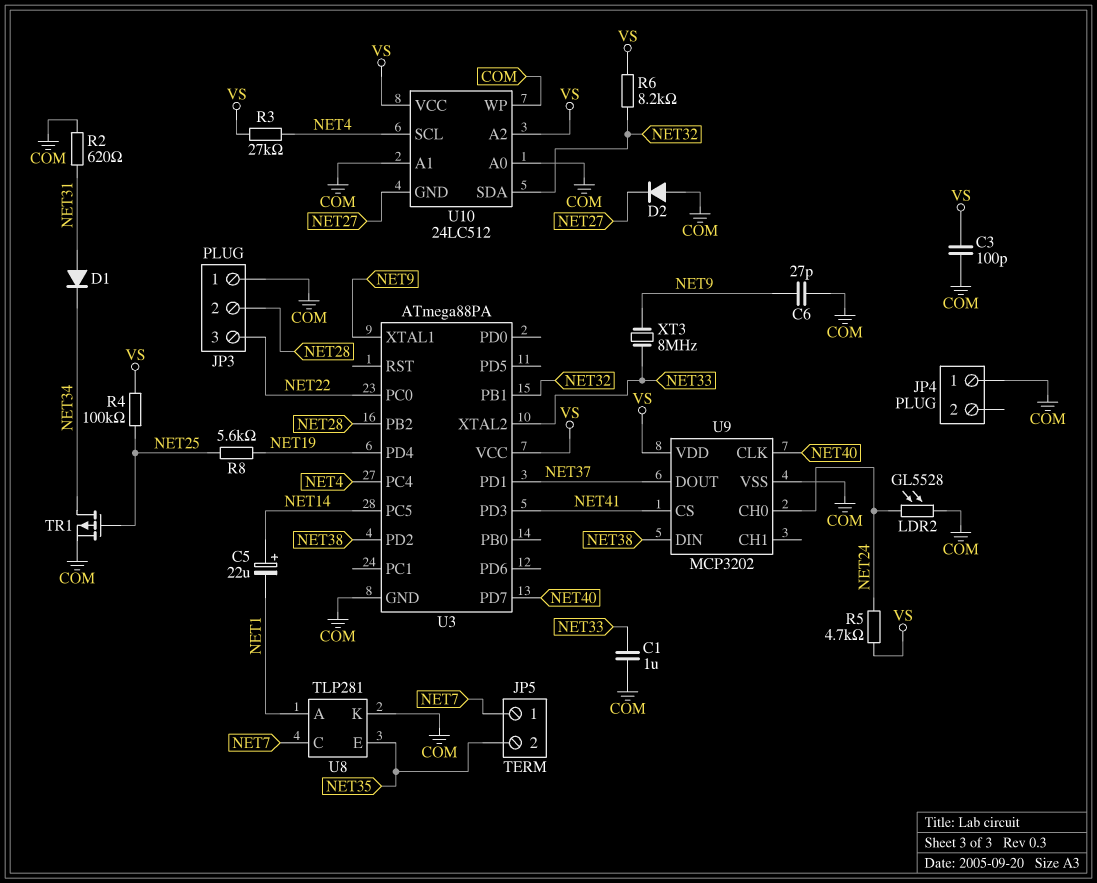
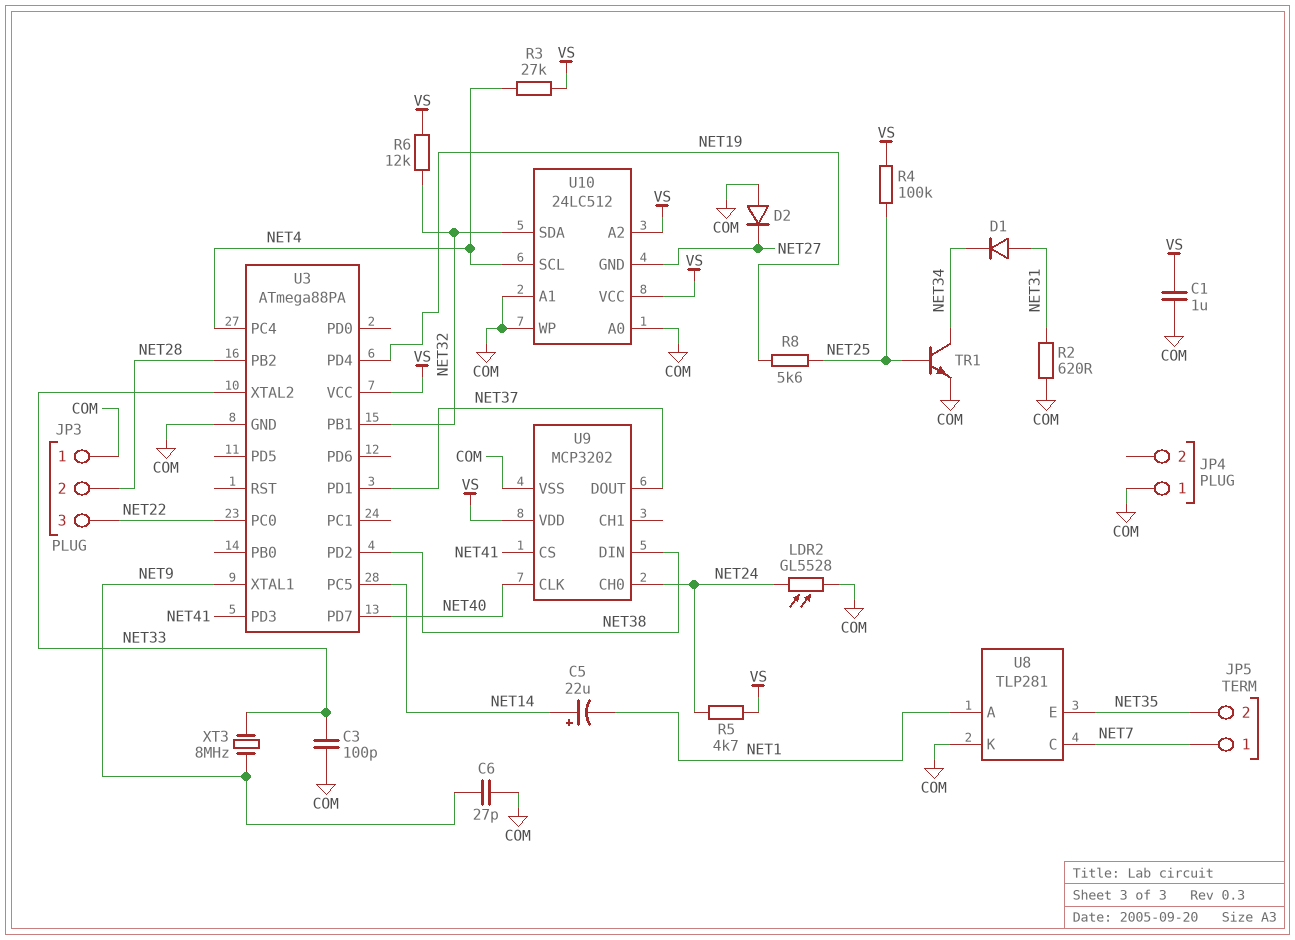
C1: 1uF (COM, NET33) -> 1uF (COM, VS)
C3: 100pF (COM, VS) -> 100pF (COM, NET33)
R6: 8.2k (NET32, VS) -> 12k (NET32, VS)
TR1: PMOS (G NET25, D NET34, S COM) -> NPN (B NET25, C NET34, E COM)

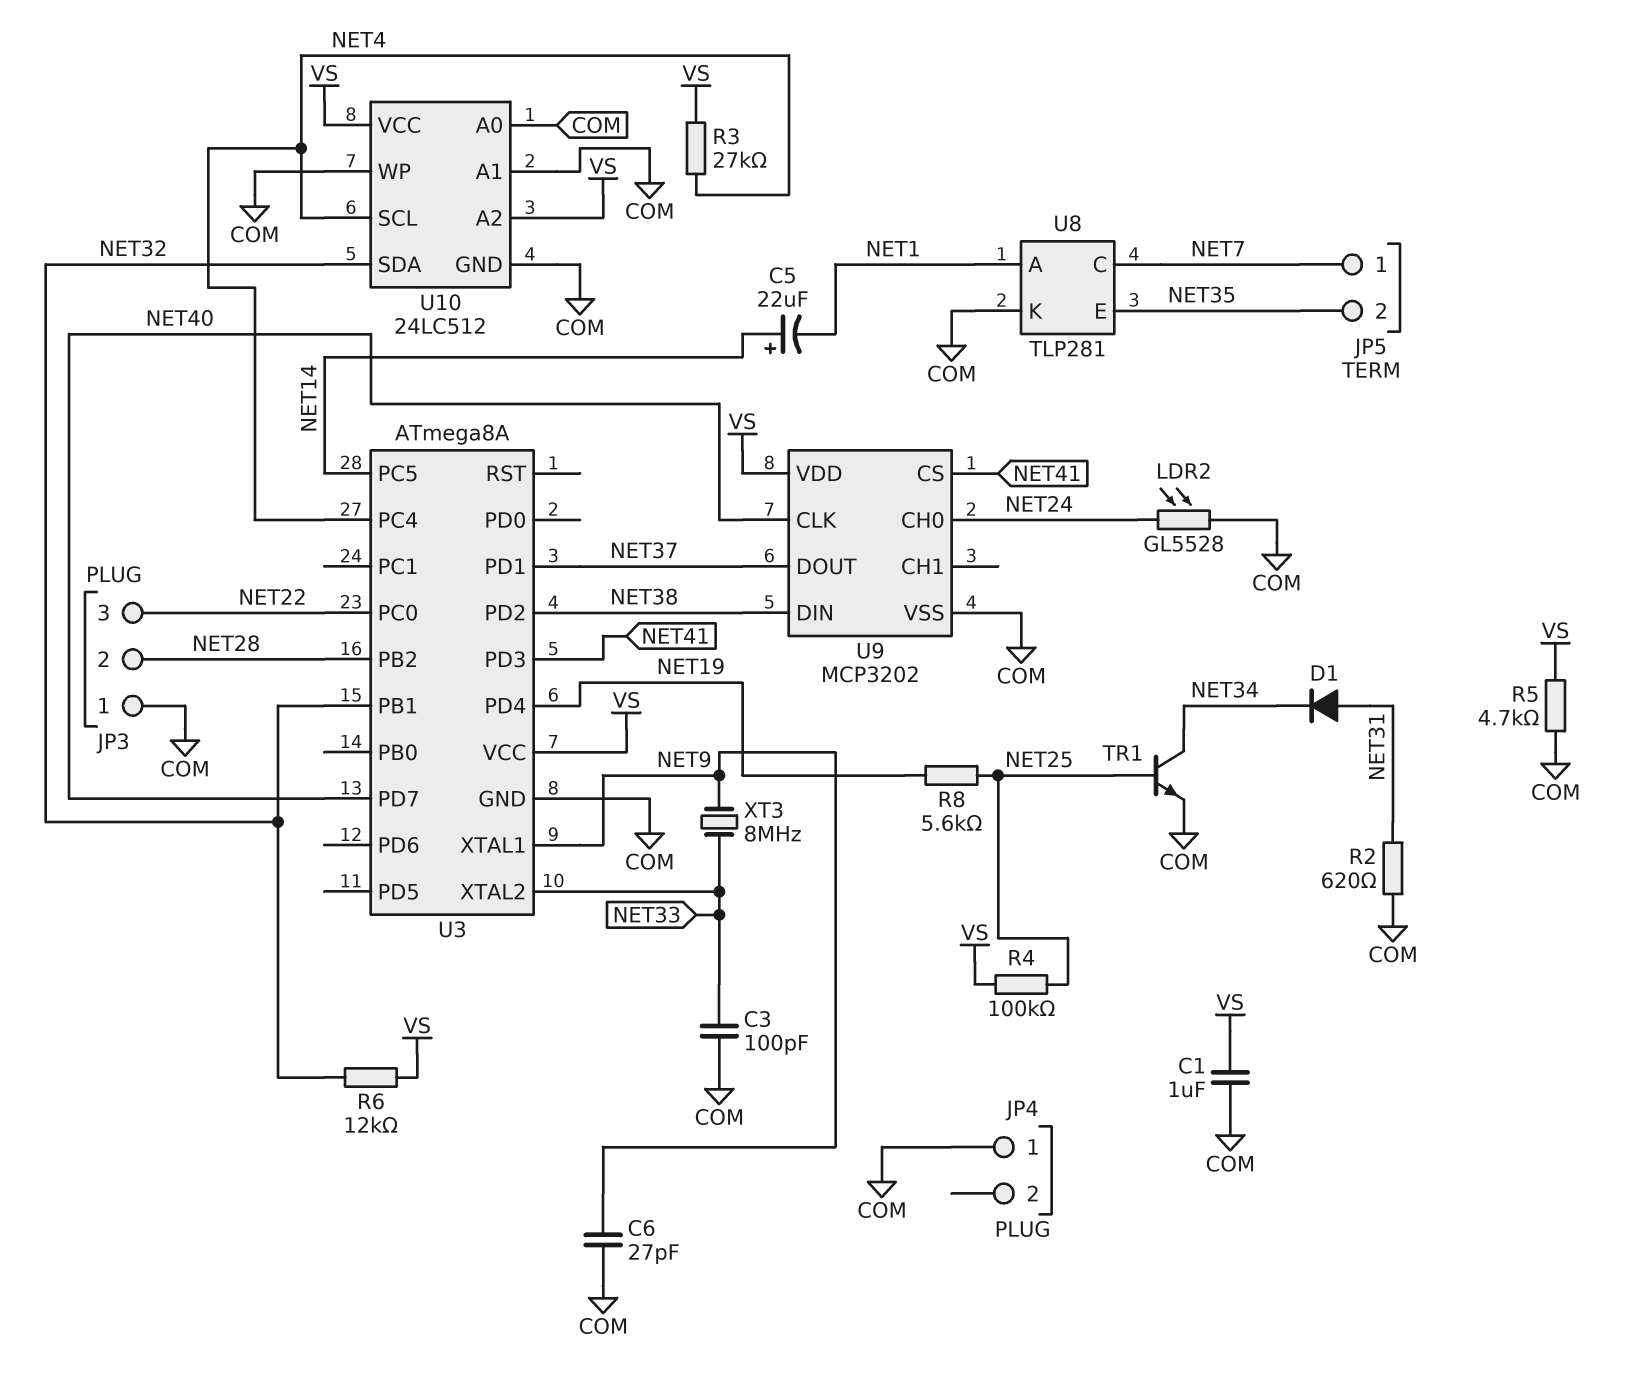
D2: diode (A COM, K NET27) -> none
R5: 4.7k (NET24, VS) -> 4.7k (COM, VS)
U3: ATmega88PA -> ATmega8A
U10 pin GND: NET27 -> COM

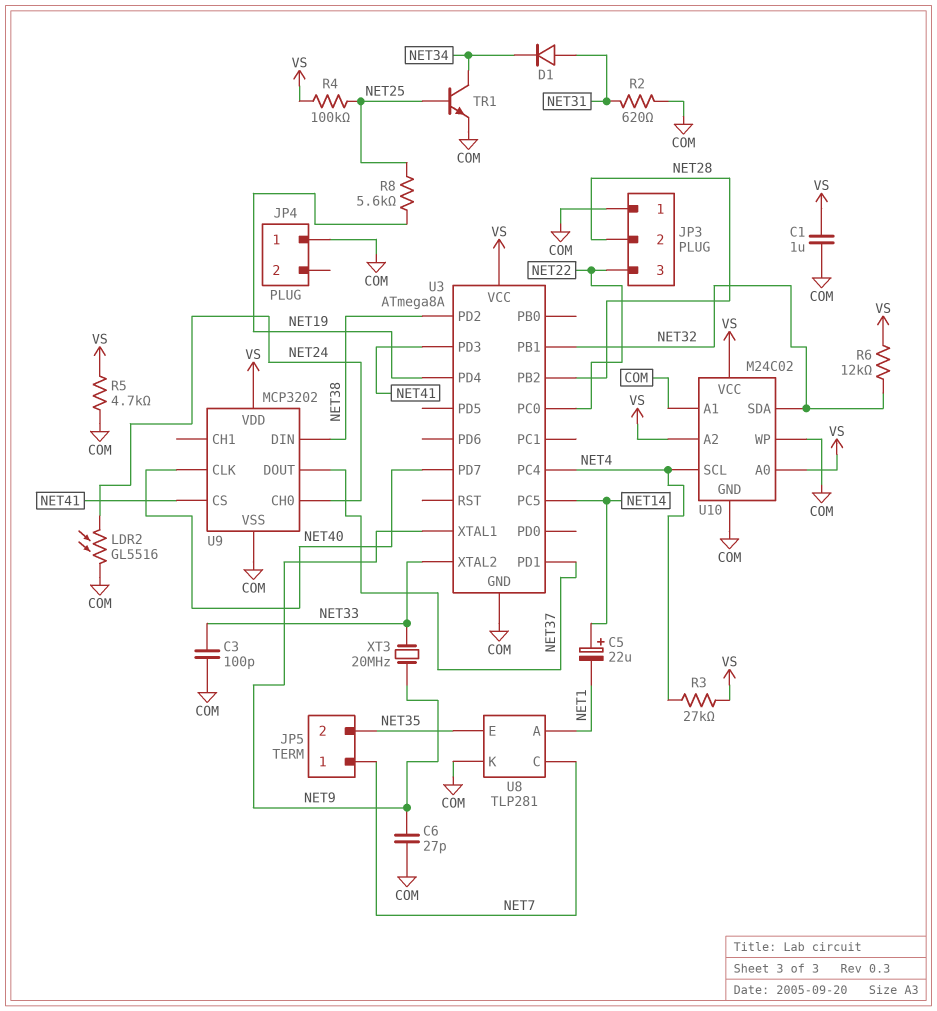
LDR2: GL5528 (COM, NET24) -> GL5516 (COM, NET24)
U10: 24LC512 -> M24C02
U10 pin A0: COM -> VS
XT3: 8MHz (NET9, NET33) -> 20MHz (NET9, NET33)

